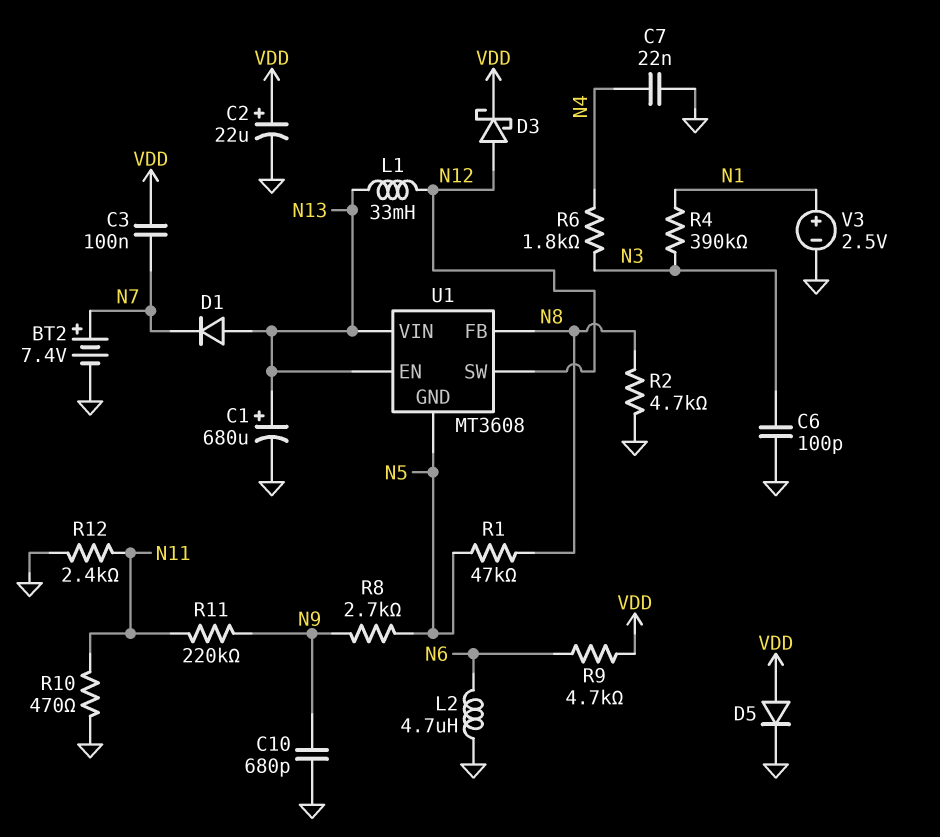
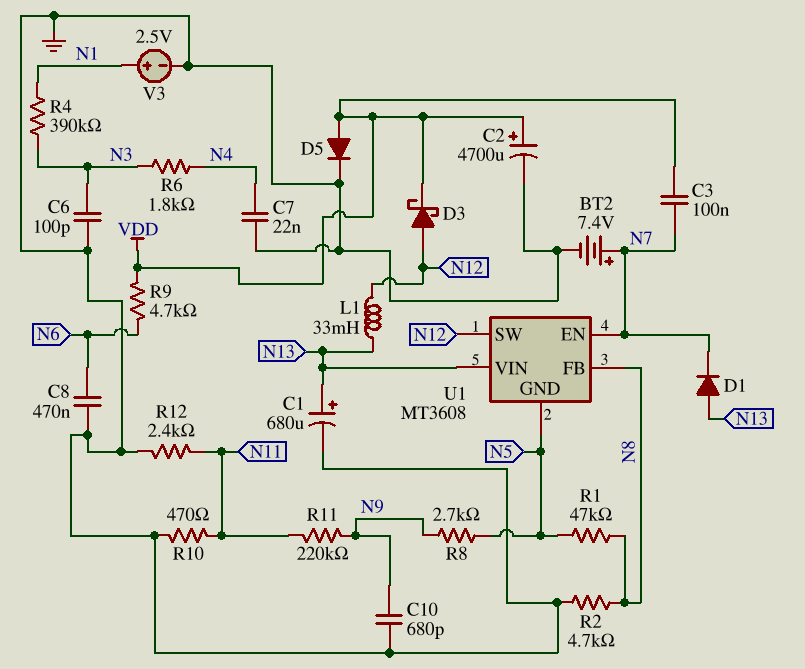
C2: 22uF (plus VDD, minus GND) -> 4700uF (plus VDD, minus GND)
C8: none -> 470nF (GND, N6)
L2: 4.7uH (GND, N6) -> none
U1 pin EN: N13 -> N7

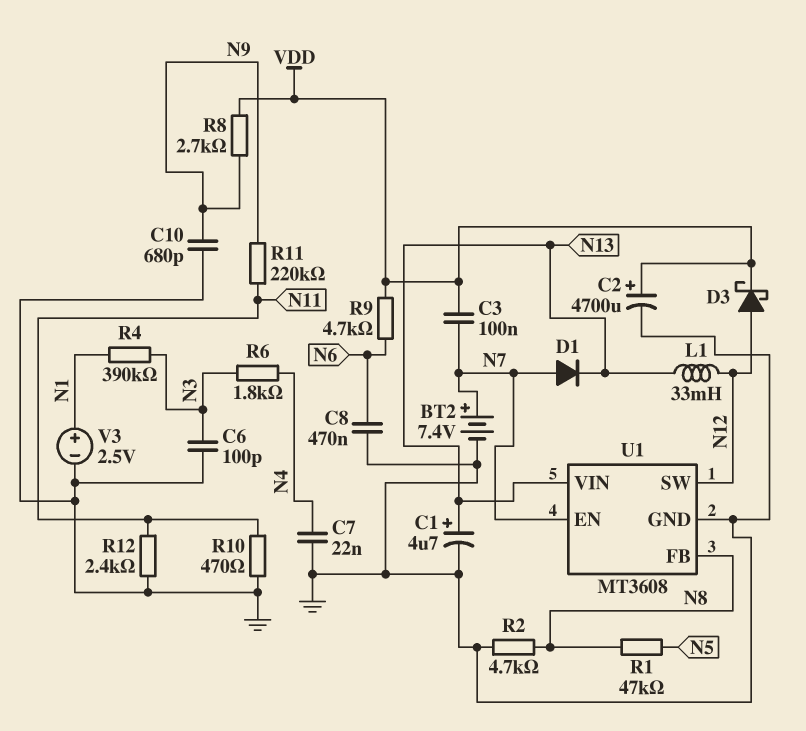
C1: 680uF (plus N13, minus GND) -> 4.7uF (plus N13, minus GND)
D1: diode (A N13, K N7) -> diode (A N7, K N13)
D5: diode (A VDD, K GND) -> none
R8: 2.7k (N5, N9) -> 2.7k (N9, VDD)
U1 pin GND: N5 -> GND

